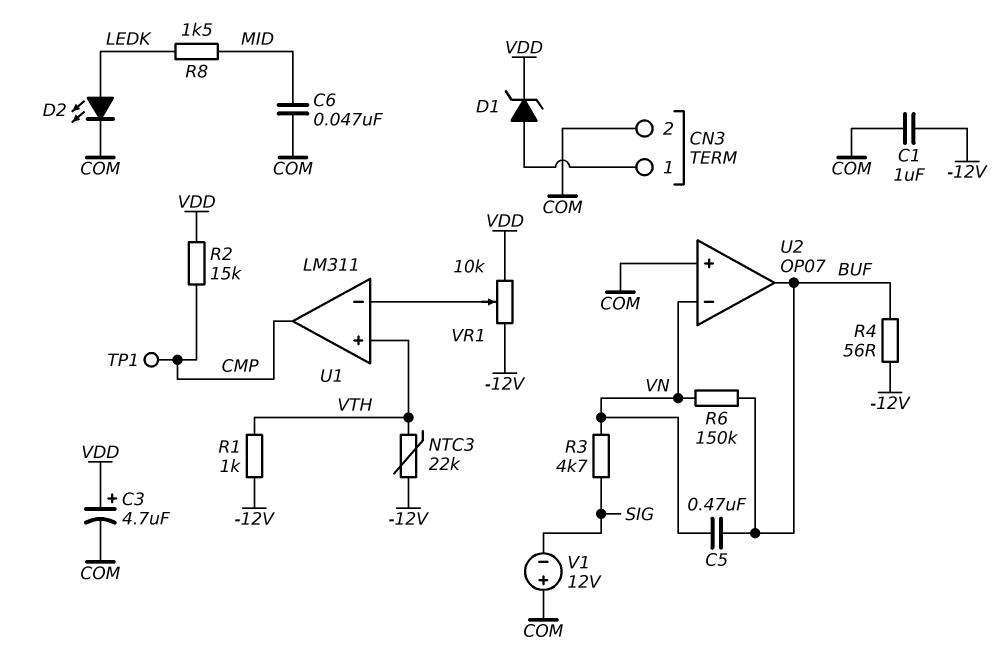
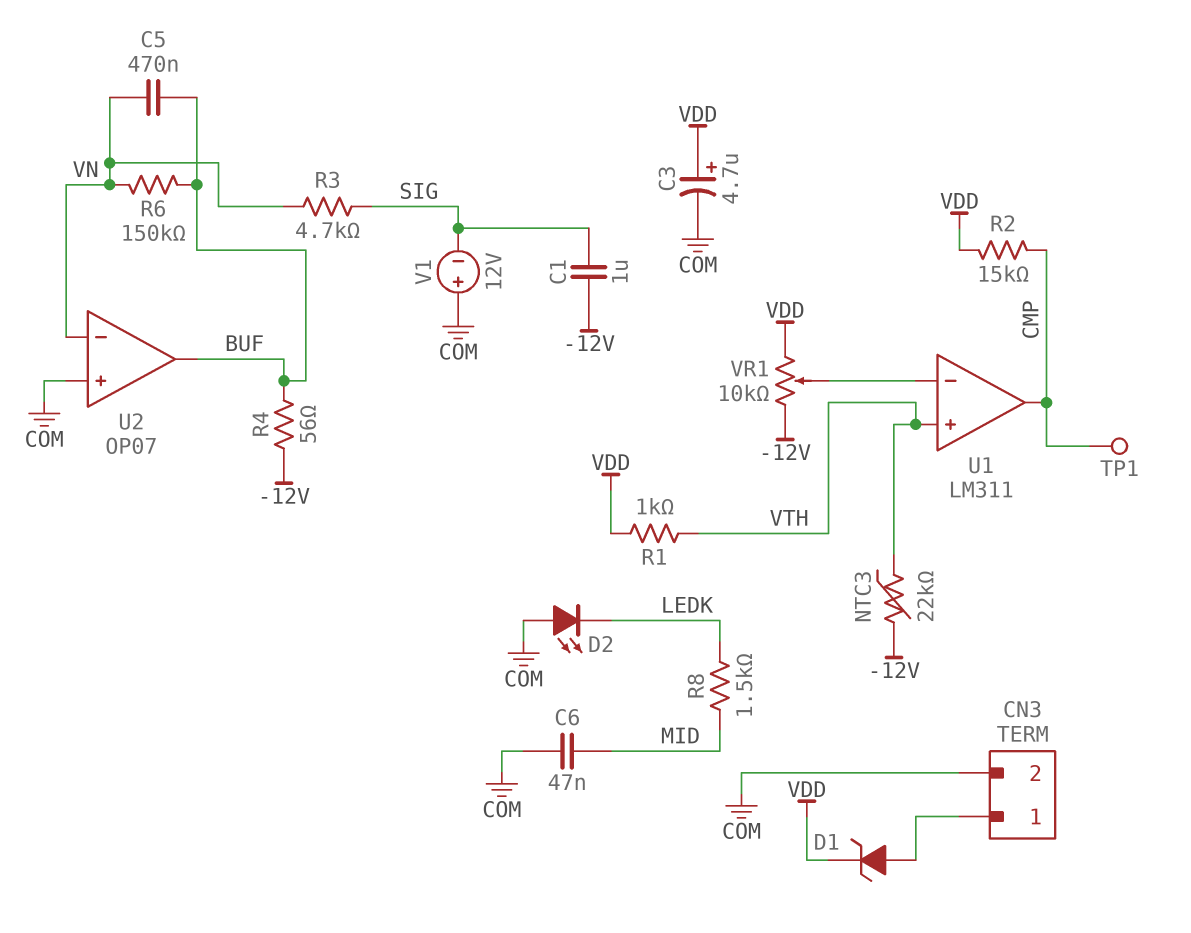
C1: 1uF (-12V, COM) -> 1uF (-12V, SIG)
D2: LED (A LEDK, K COM) -> LED (A COM, K LEDK)
R1: 1k (-12V, VTH) -> 1k (VDD, VTH)

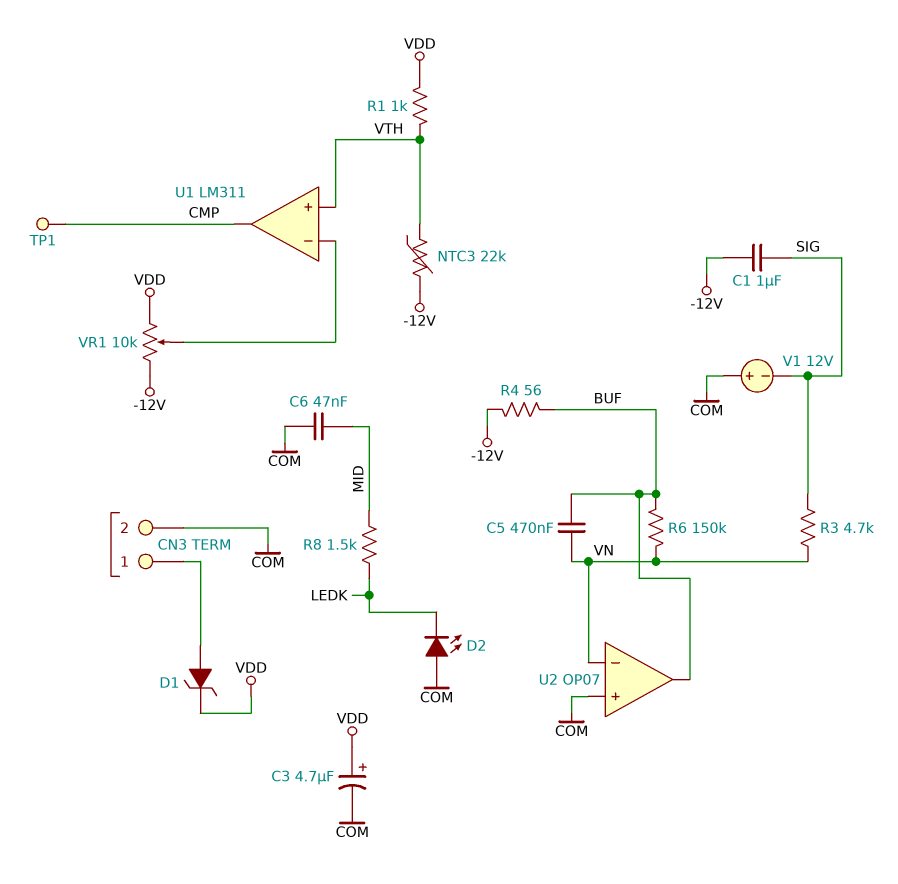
R2: 15k (CMP, VDD) -> none

